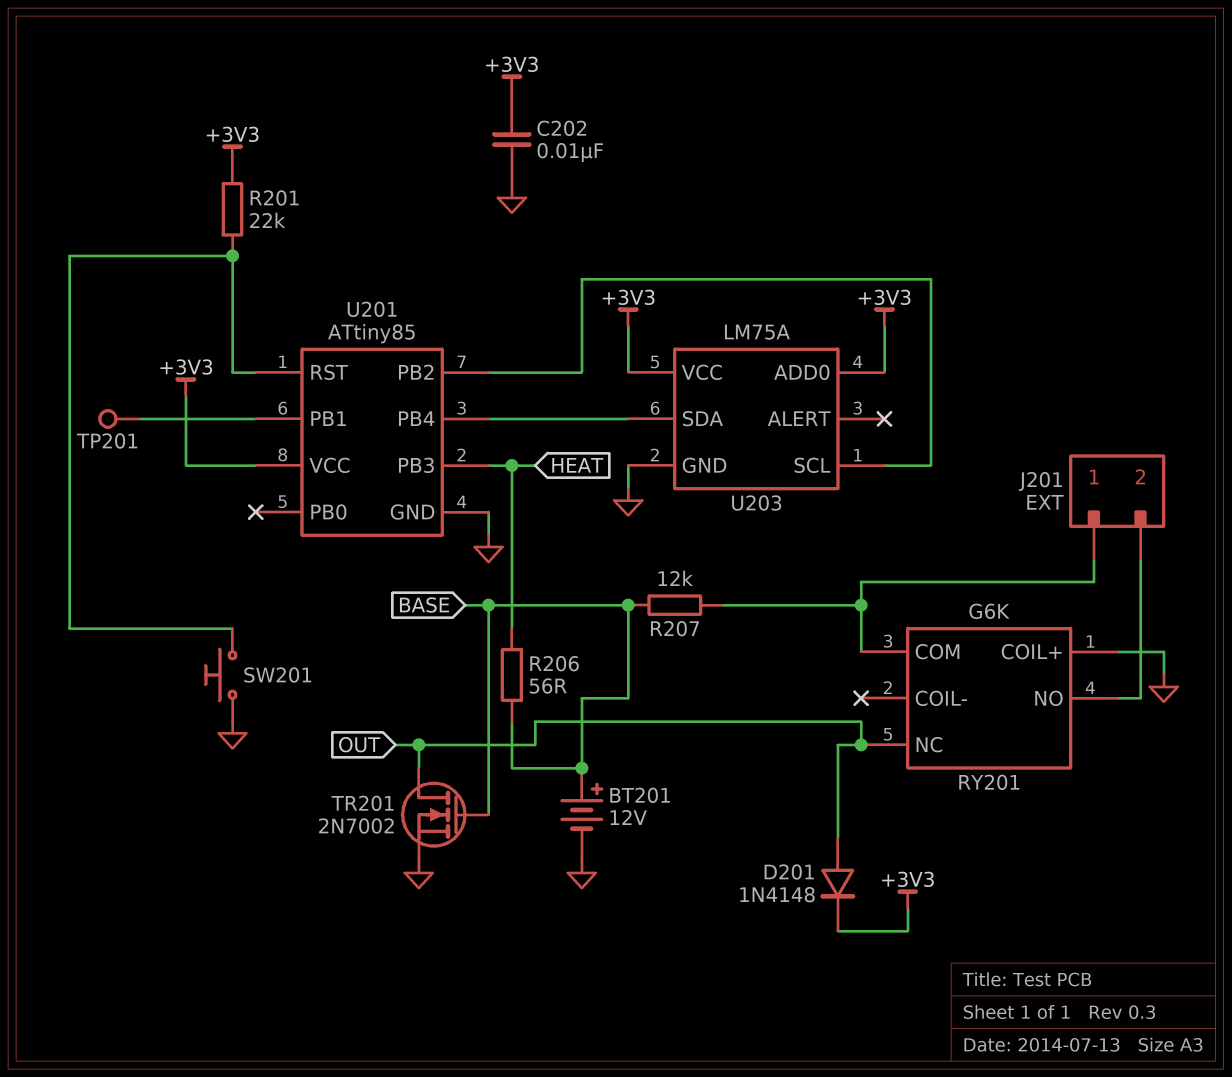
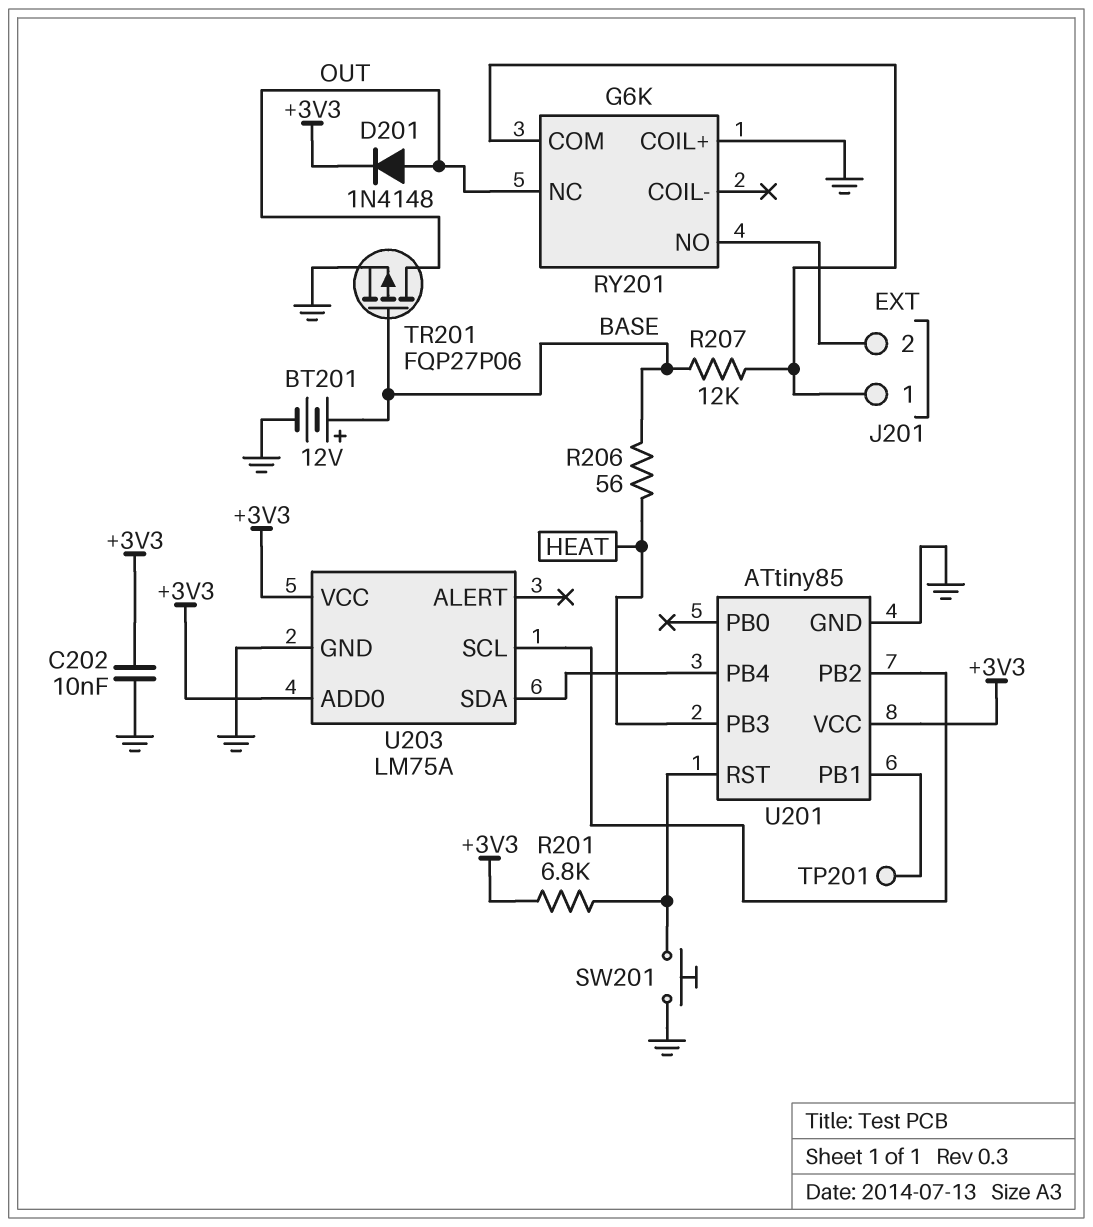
R201: 22k (+3V3, U201/RST) -> 6.8k (+3V3, U201/RST)
TR201: NMOS 2N7002 (G BASE, D OUT, S GND) -> PMOS FQP27P06 (G BASE, D OUT, S GND)

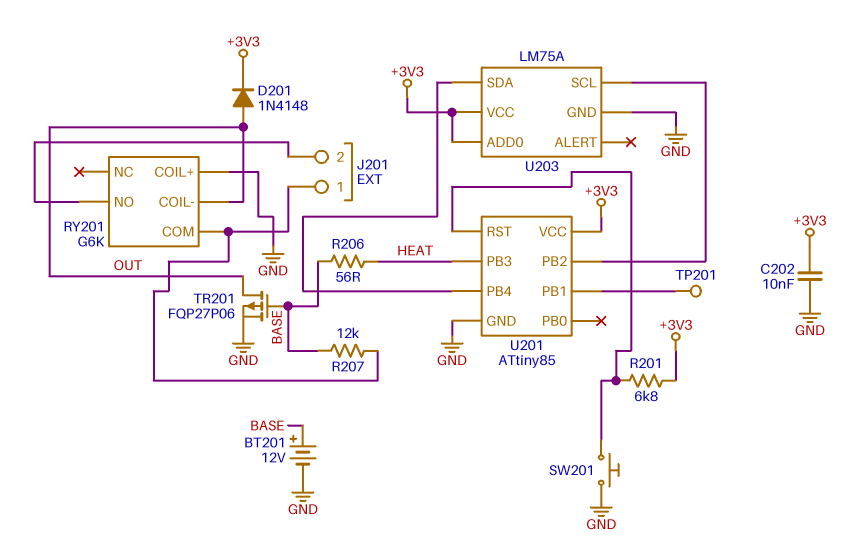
RY201 pin COIL-: none -> OUT
RY201 pin NC: OUT -> none

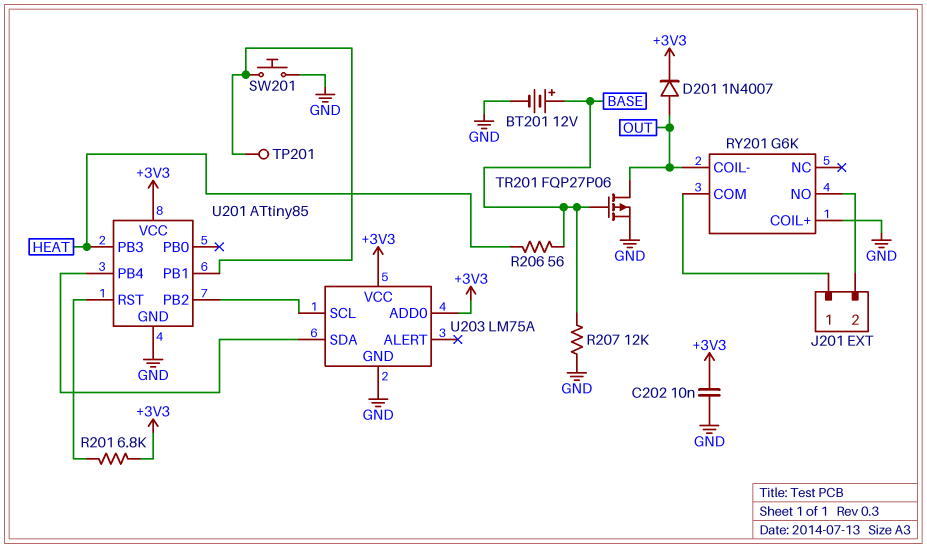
D201: diode 1N4148 (A OUT, K +3V3) -> diode 1N4007 (A OUT, K +3V3)
R207: 12k (BASE, J201/1) -> 12k (BASE, GND)
SW201: button (GND, U201/RST) -> button (GND, U201/PB1)

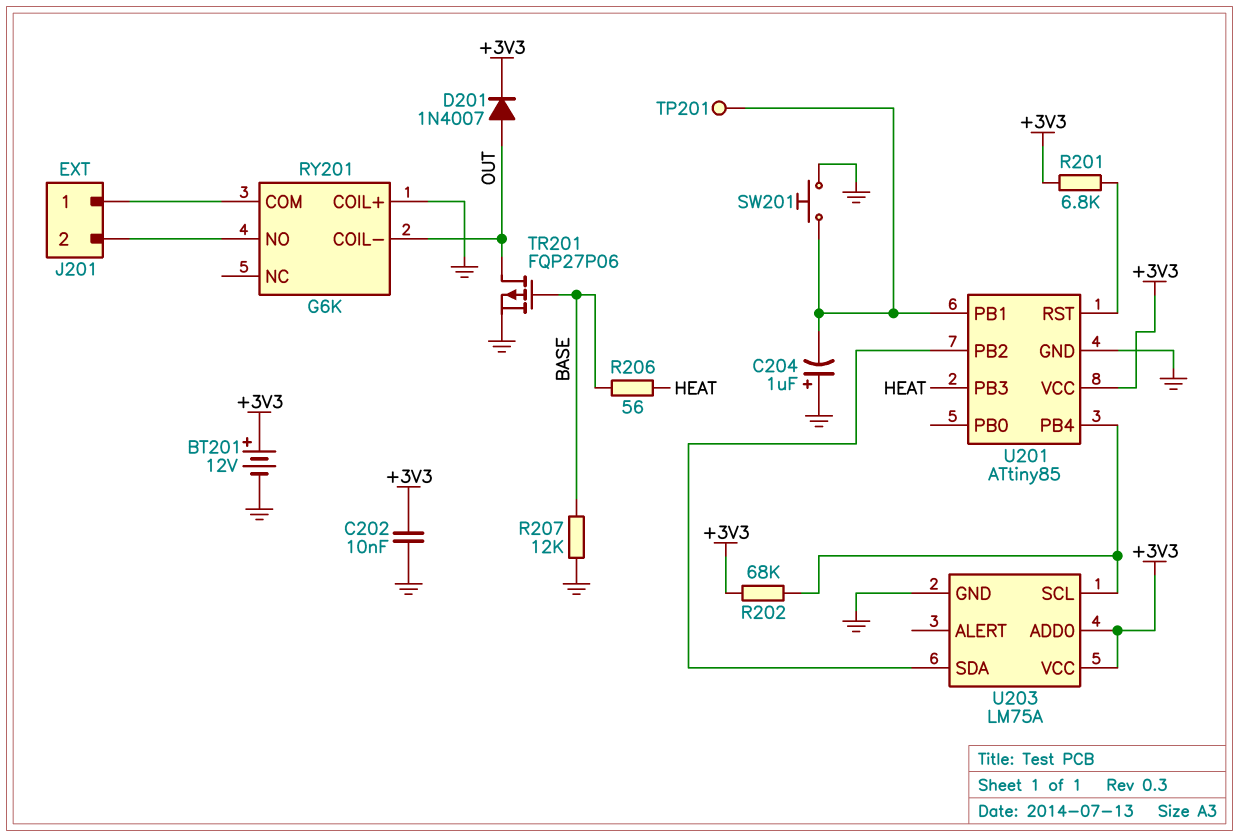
BT201: 12V (plus BASE, minus GND) -> 12V (plus +3V3, minus GND)
C204: none -> 1uF (plus GND, minus U201/PB1)
R202: none -> 68k (+3V3, U201/PB4)
U203 pin SCL: U201/PB2 -> U201/PB4
U203 pin SDA: U201/PB4 -> U201/PB2

